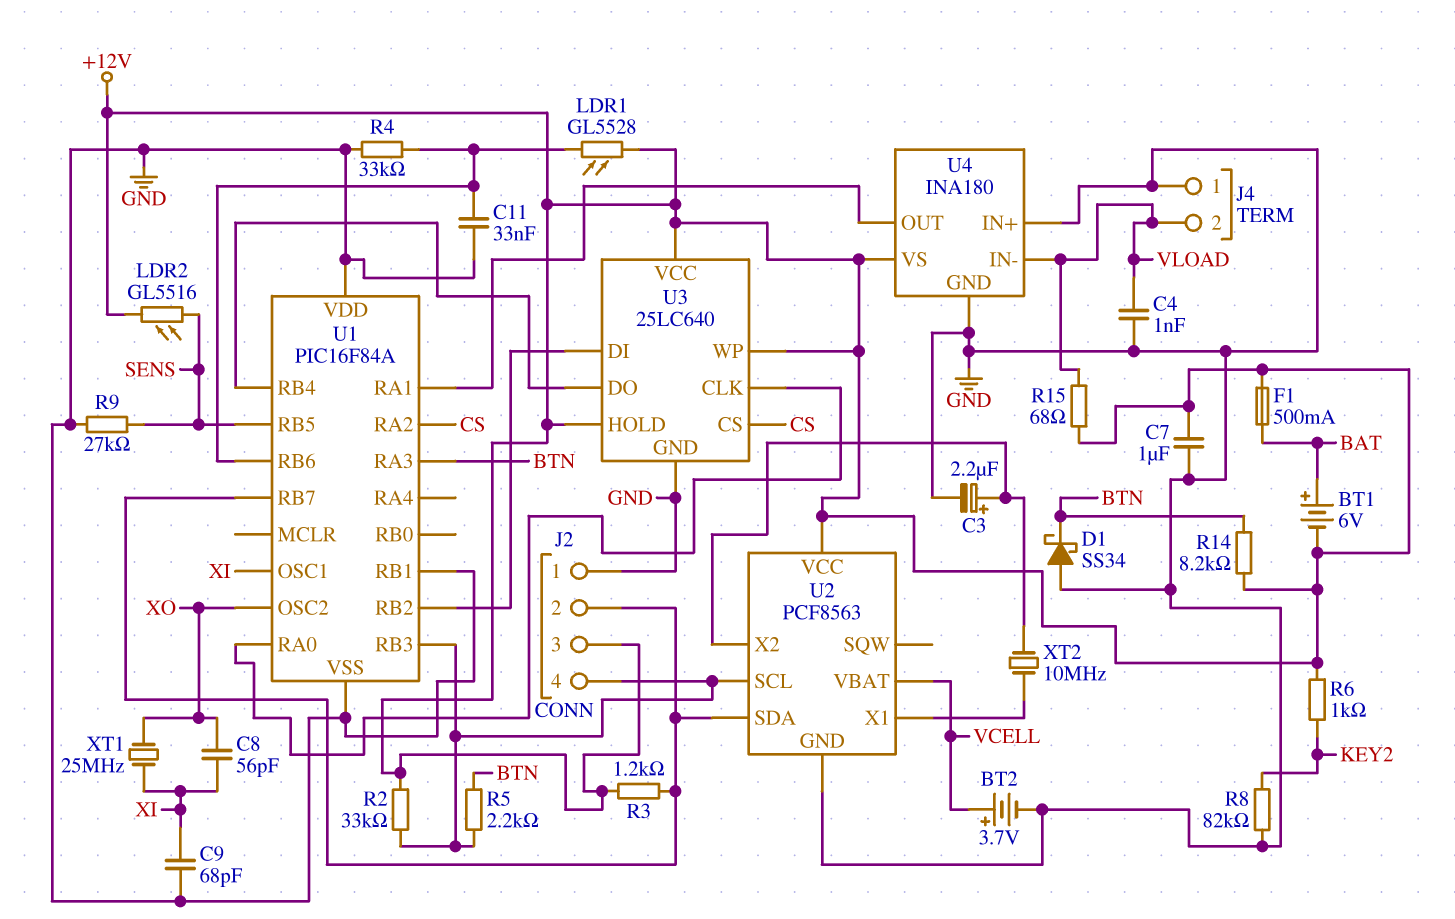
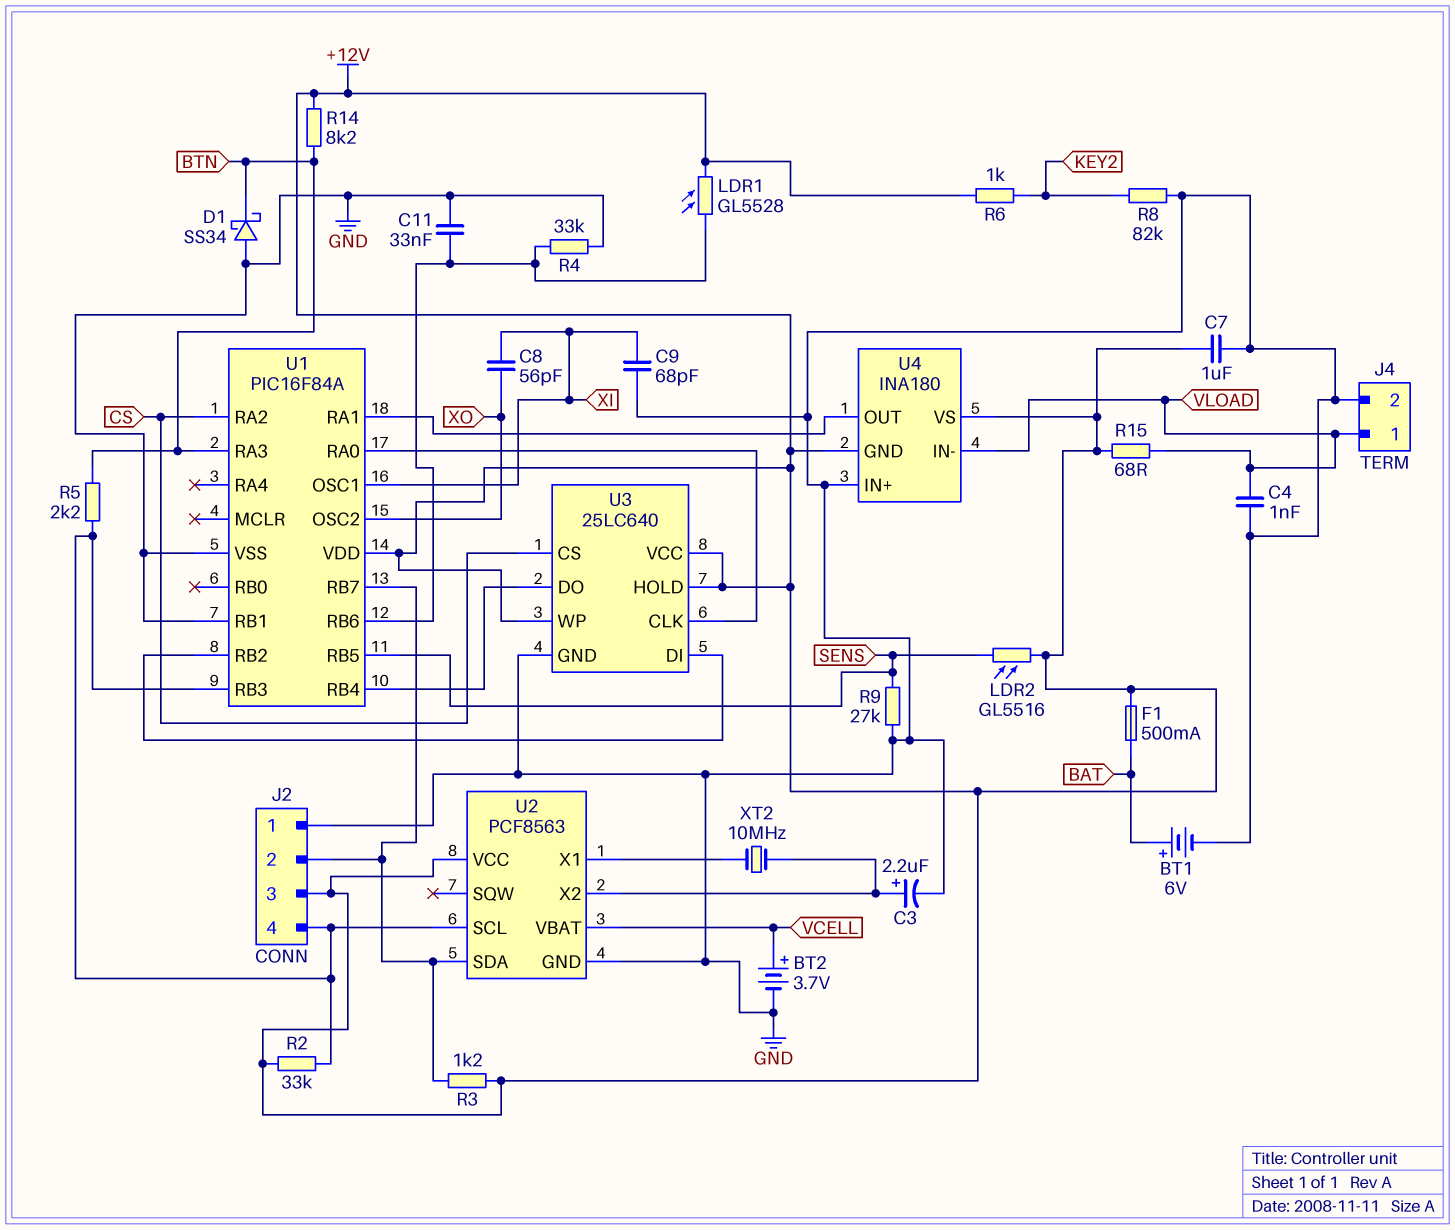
BT1: 6V (plus BAT, minus +12V) -> 6V (plus BAT, minus GND)
J4 pin 1: GND -> VLOAD
J4 pin 2: VLOAD -> GND
U1 pin VDD: GND -> +12V
U4 pin GND: GND -> +12V
XT1: 25MHz (XI, XO) -> none

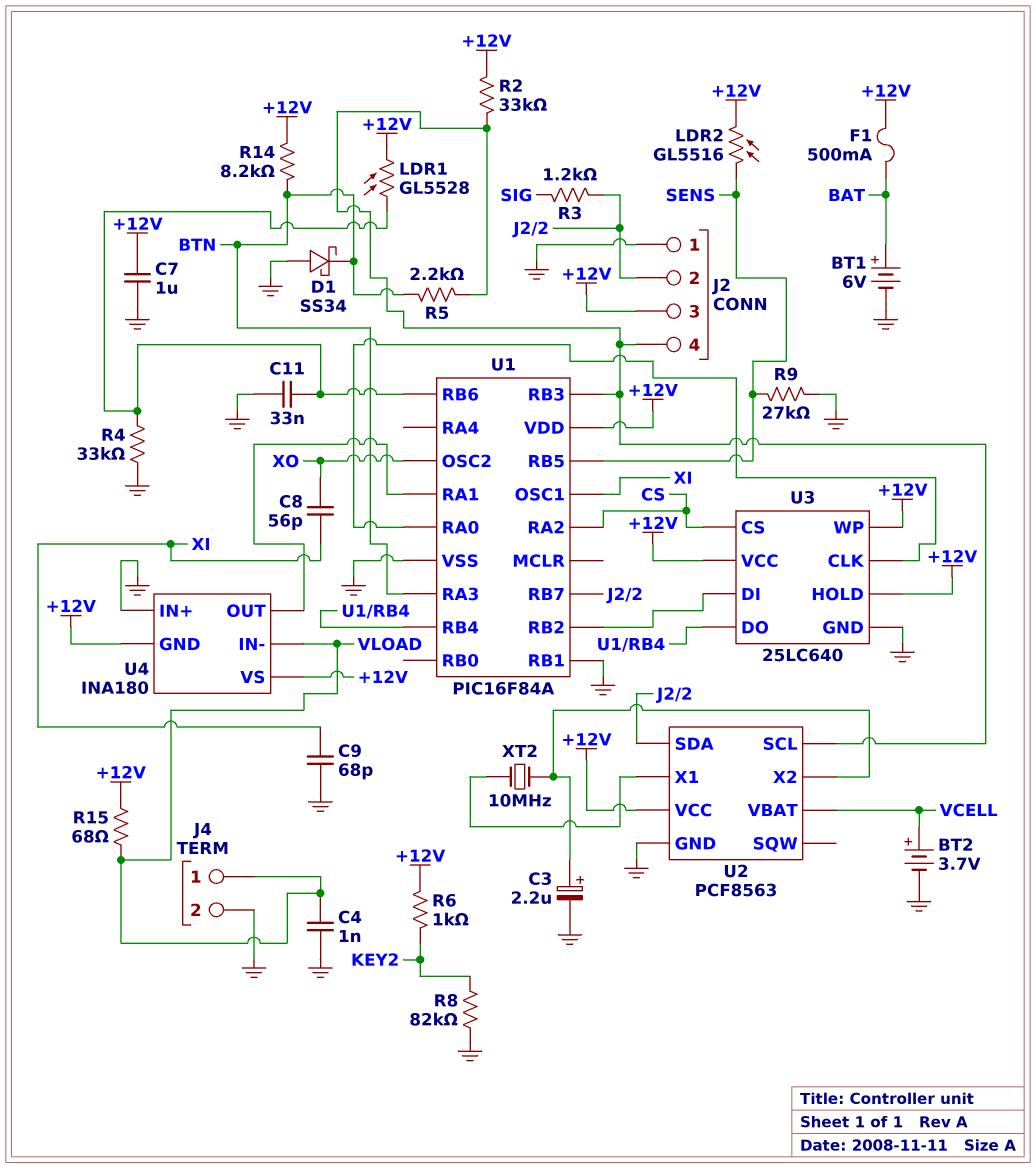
R3: 1.2k (+12V, J2/2) -> 1.2k (J2/2, SIG)

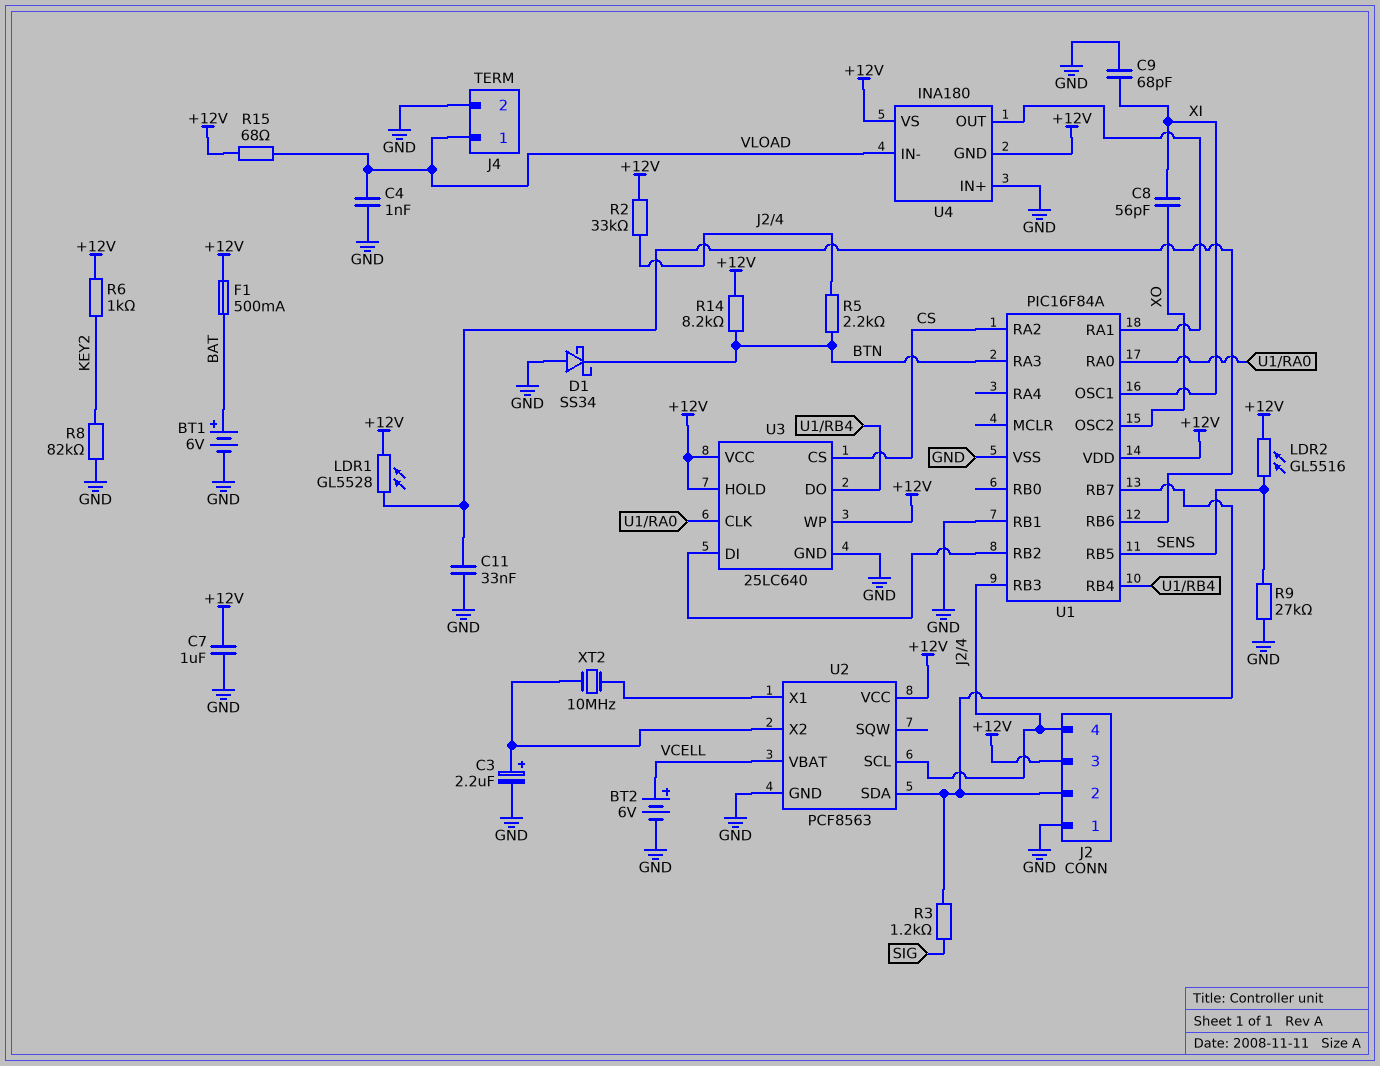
BT2: 3.7V (plus VCELL, minus GND) -> 6V (plus VCELL, minus GND)
R4: 33k (GND, U1/RB6) -> none

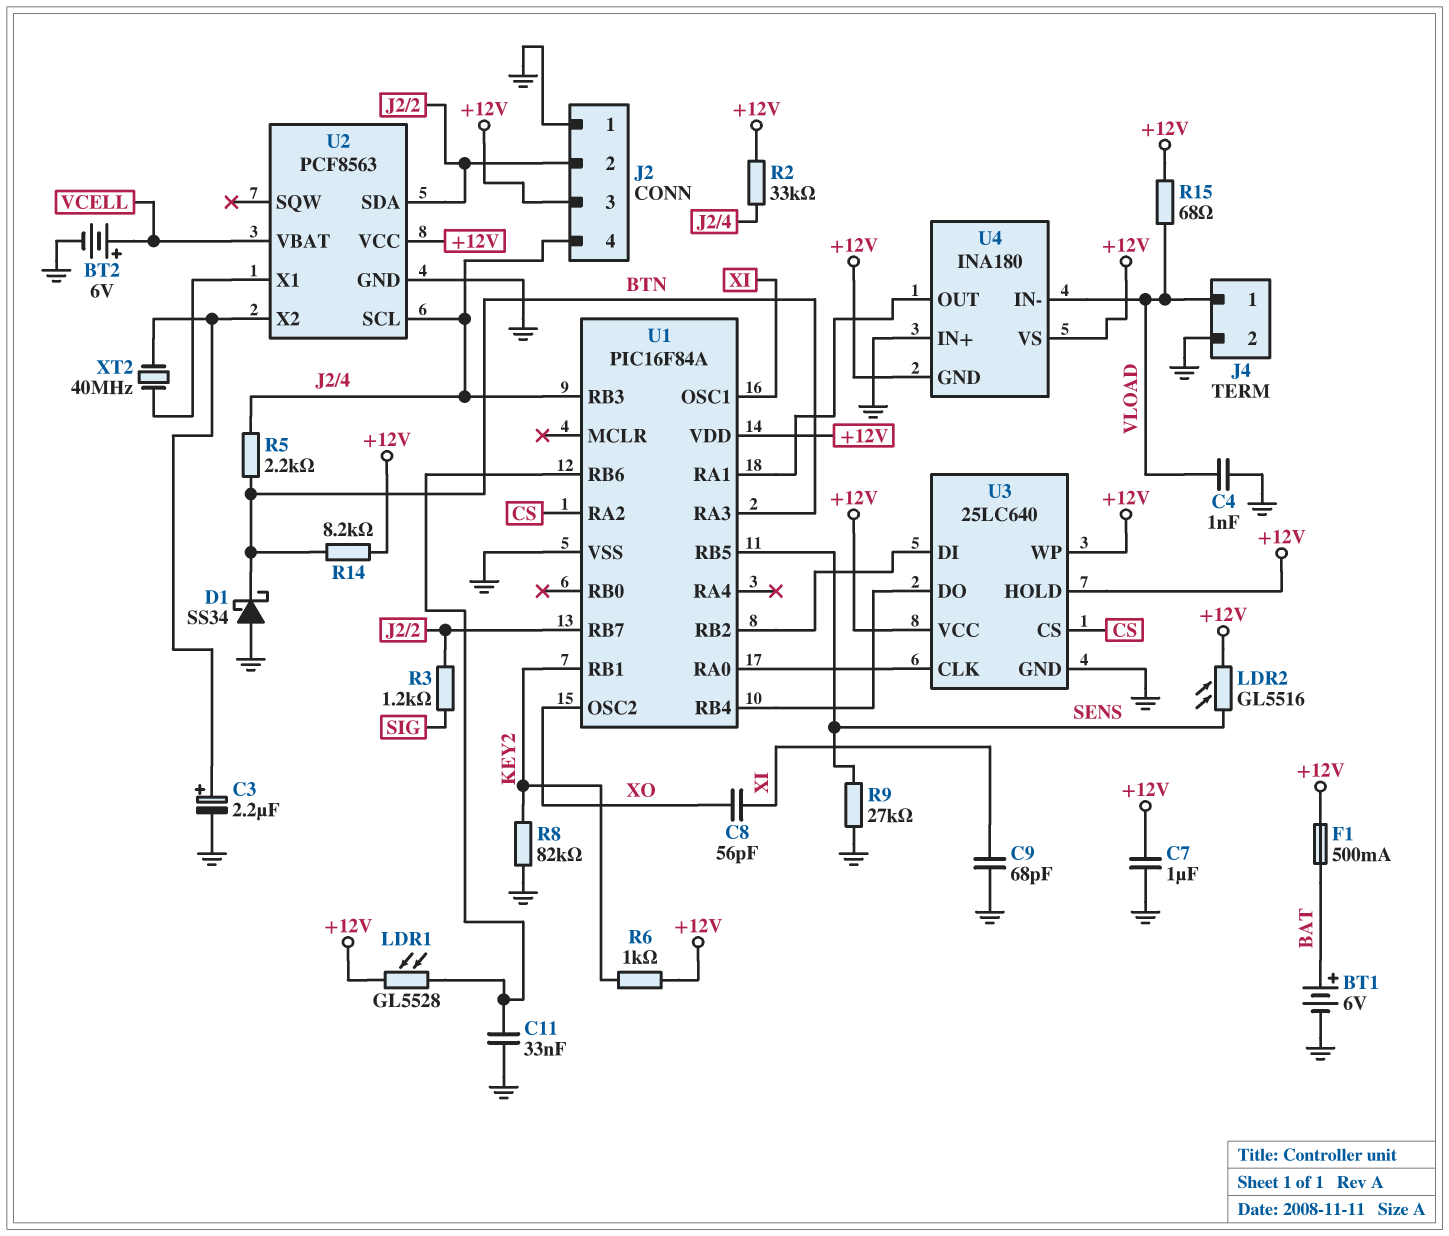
U1 pin RB1: GND -> KEY2
XT2: 10MHz (U2/X1, U2/X2) -> 40MHz (U2/X1, U2/X2)

